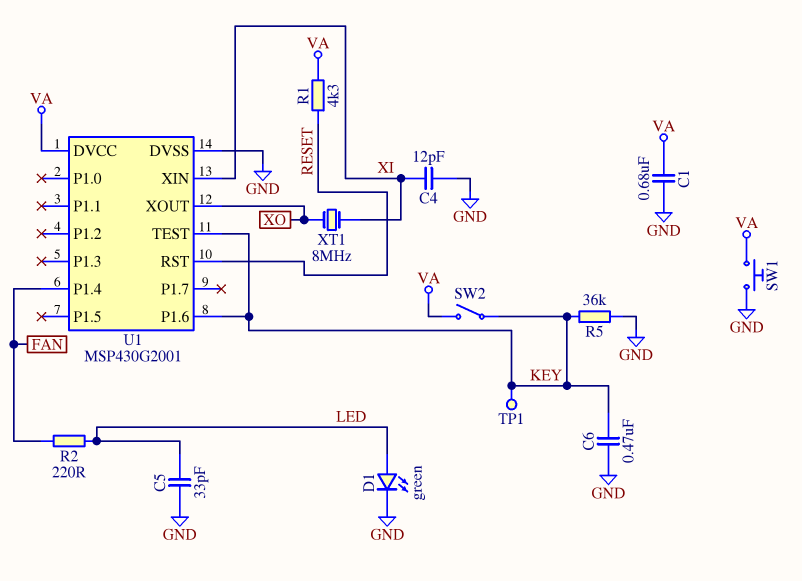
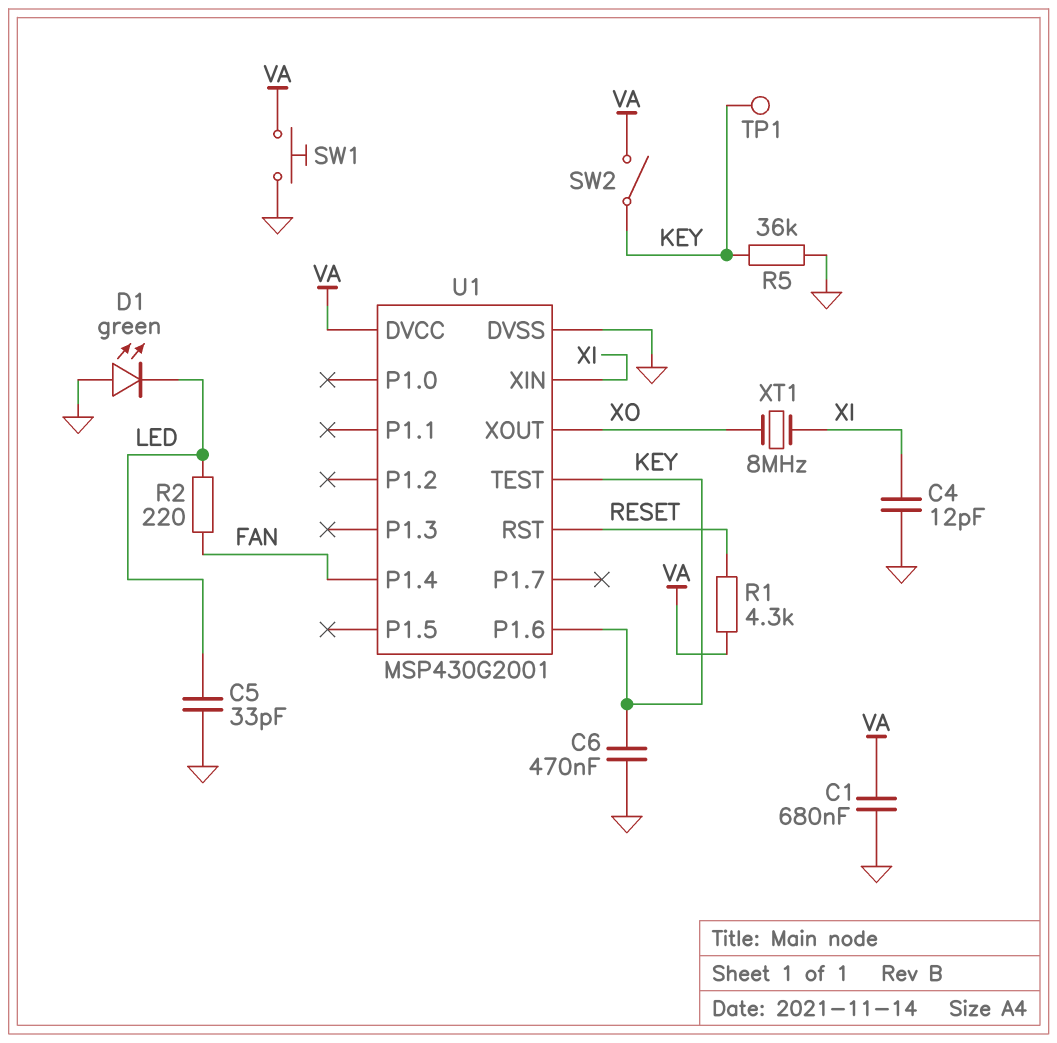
D1: LED green (A LED, K GND) -> LED green (A GND, K LED)

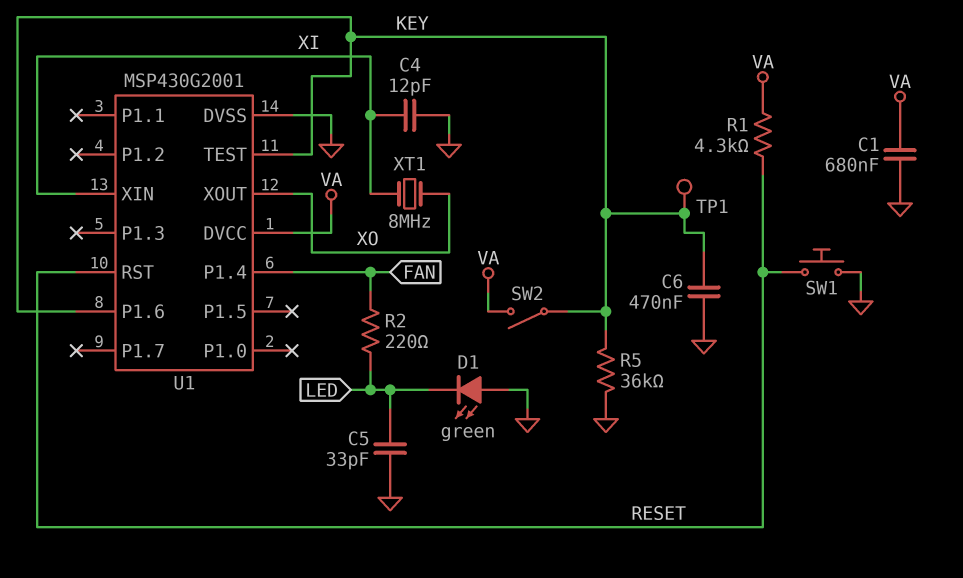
SW1: button (GND, VA) -> button (GND, RESET)

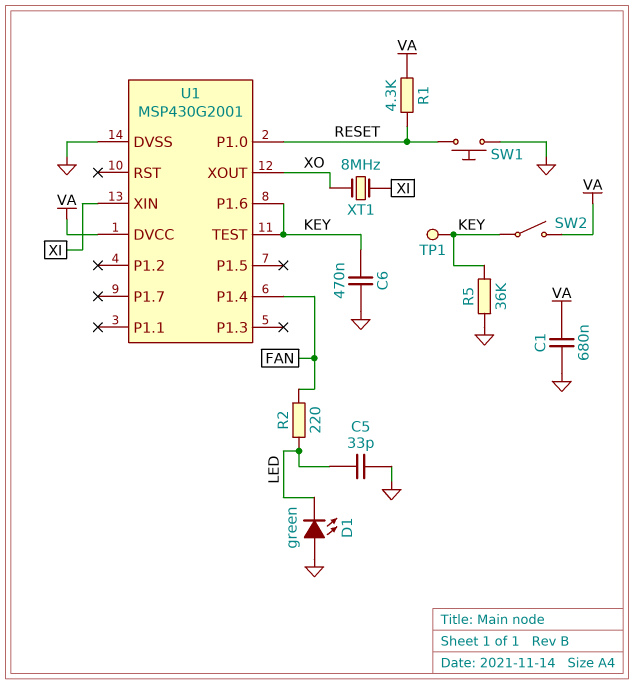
C4: 12pF (GND, XI) -> none
U1 pin P1.0: none -> RESET
U1 pin RST: RESET -> none

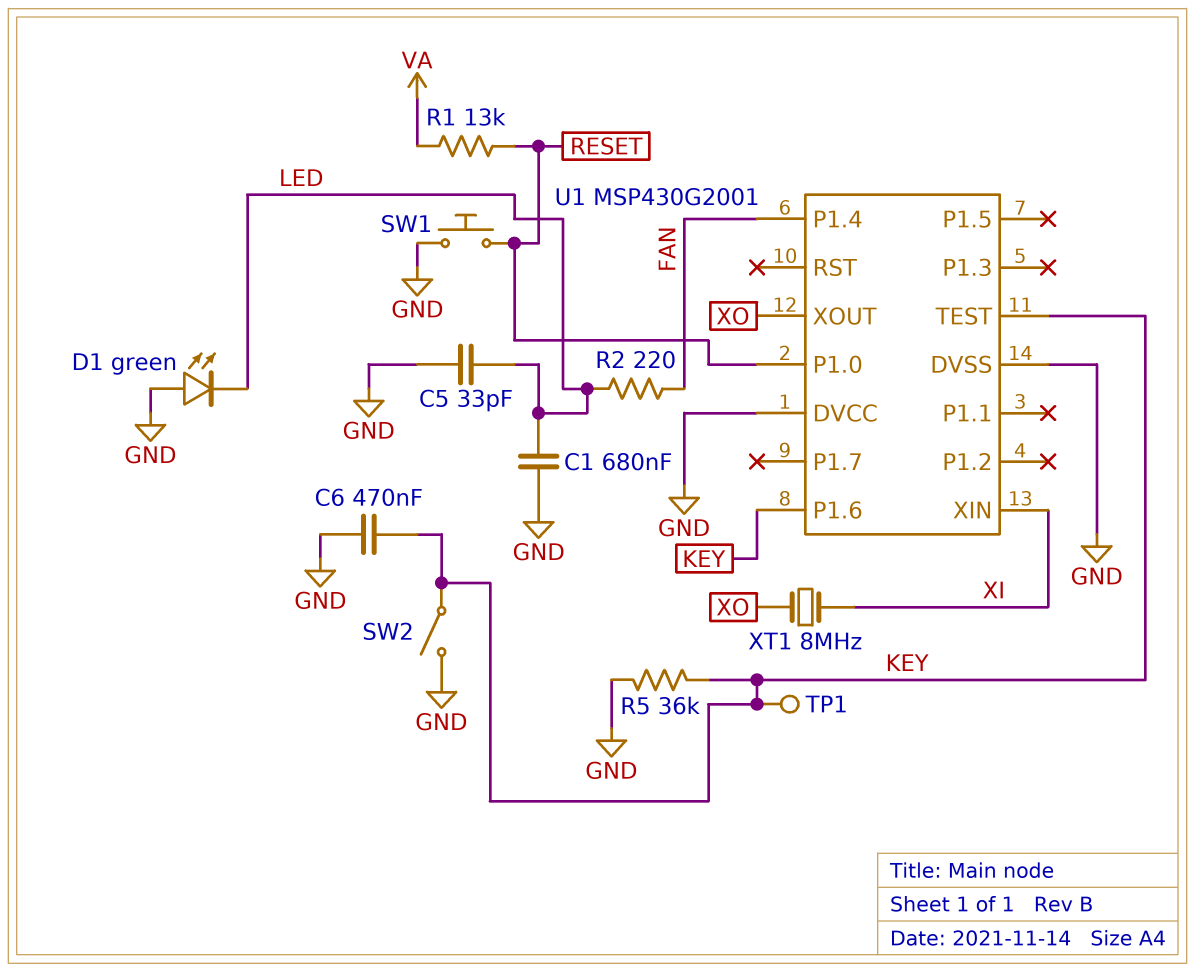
C1: 680nF (GND, VA) -> 680nF (GND, LED)
R1: 4.3k (RESET, VA) -> 13k (RESET, VA)
SW2: switch (KEY, VA) -> switch (GND, KEY)
U1 pin DVCC: VA -> GND

